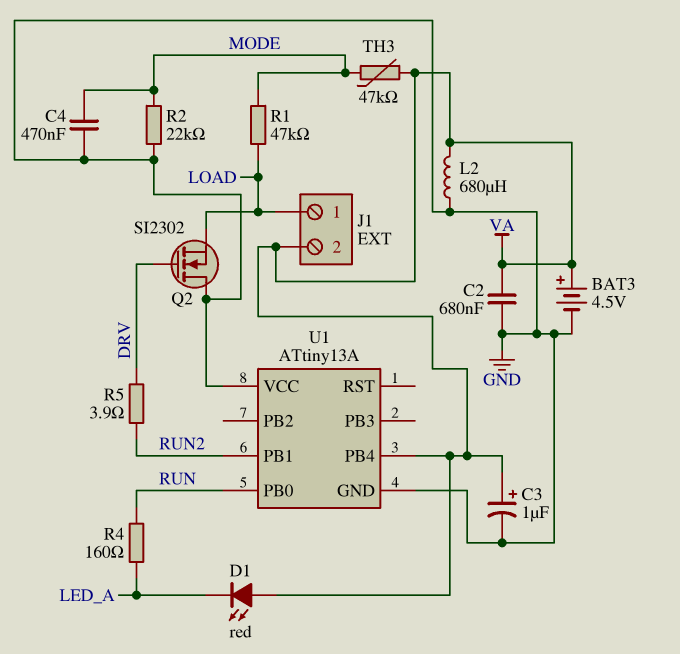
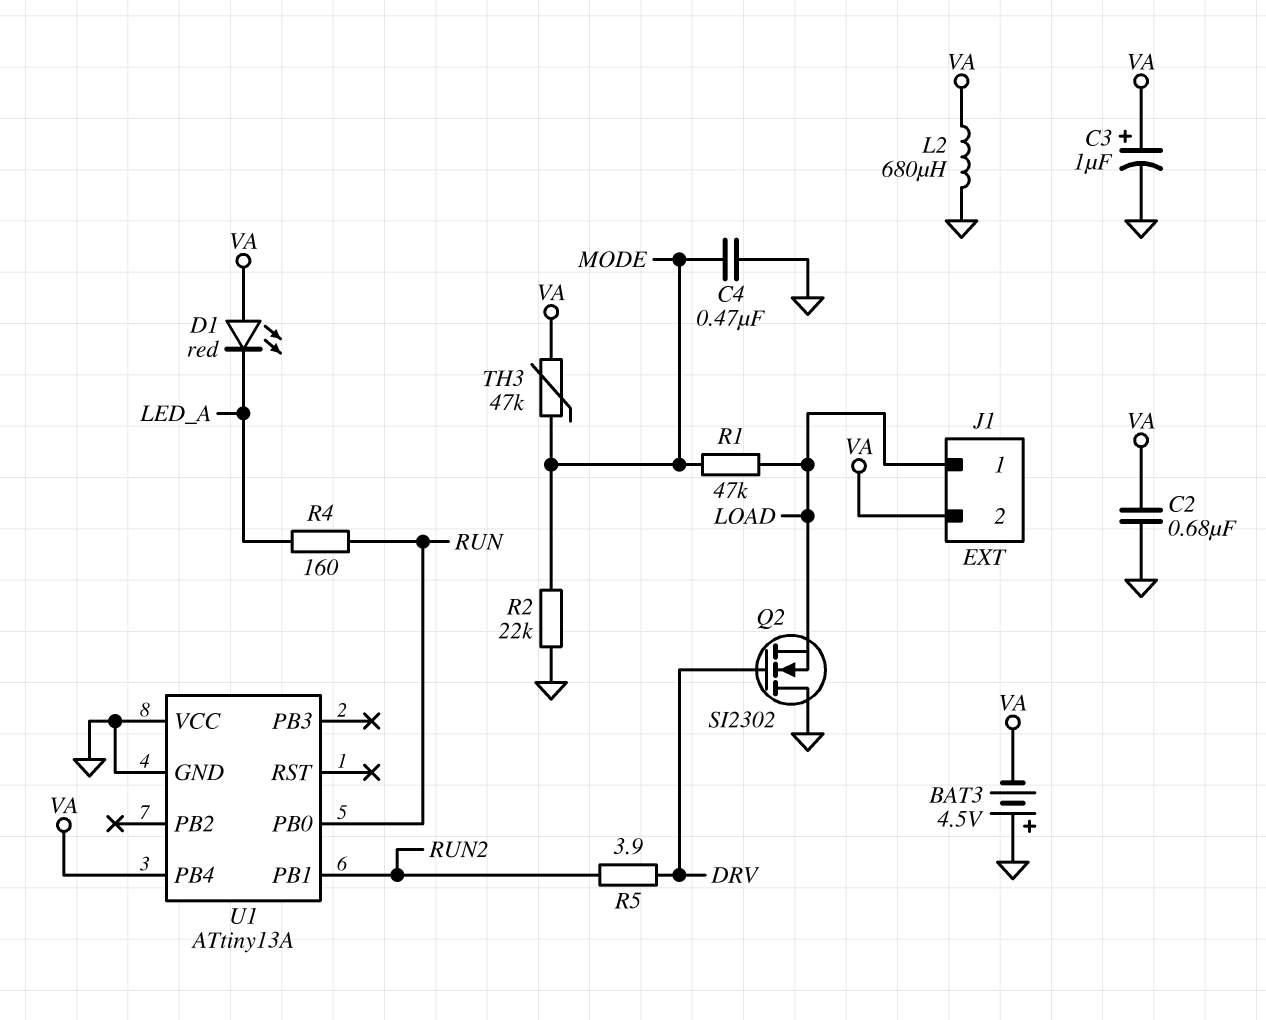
BAT3: 4.5V (plus VA, minus GND) -> 4.5V (plus GND, minus VA)

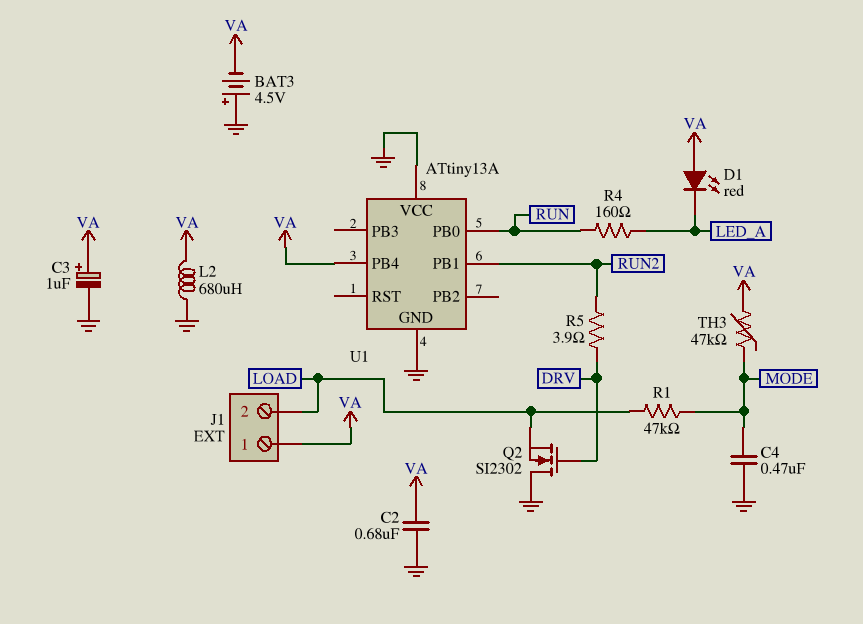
J1 pin 1: LOAD -> VA
J1 pin 2: VA -> LOAD
R2: 22k (GND, MODE) -> none

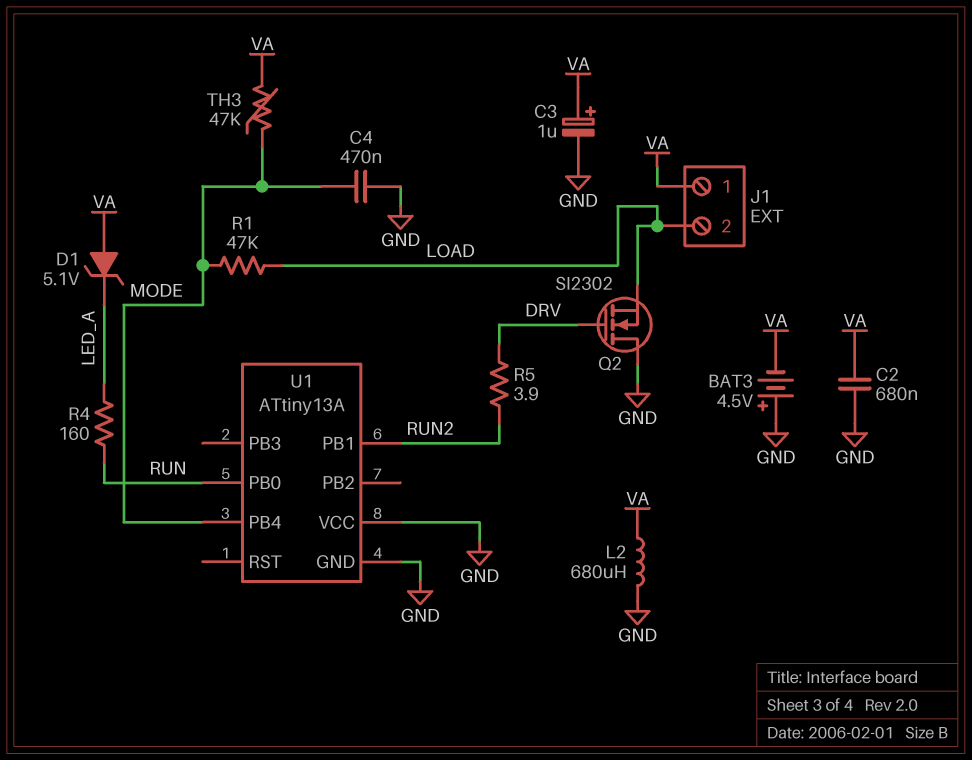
D1: LED red (A VA, K LED_A) -> zener 5.1V (A VA, K LED_A)
U1 pin PB4: VA -> MODE

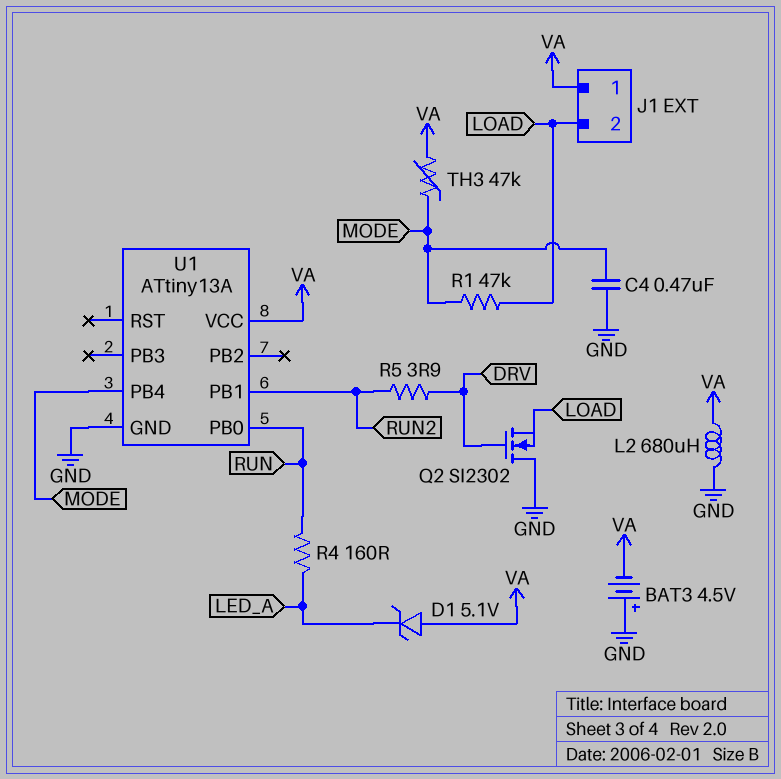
C2: 680nF (GND, VA) -> none
C3: 1uF (plus VA, minus GND) -> none
U1 pin VCC: GND -> VA

